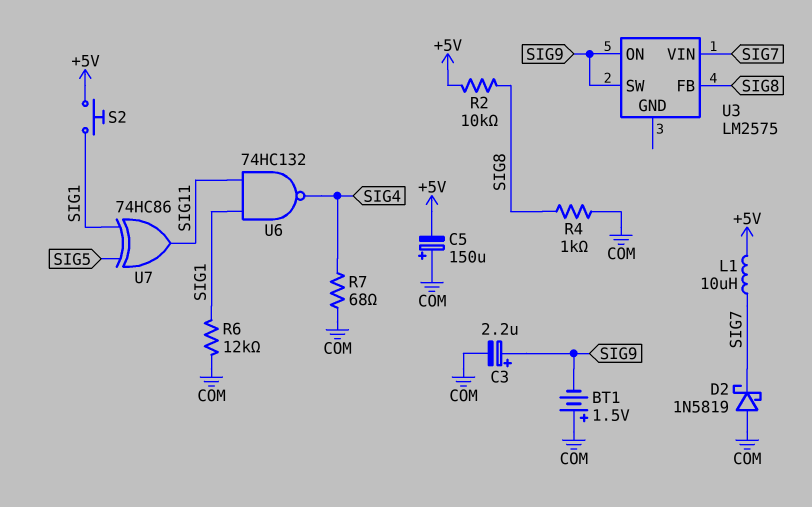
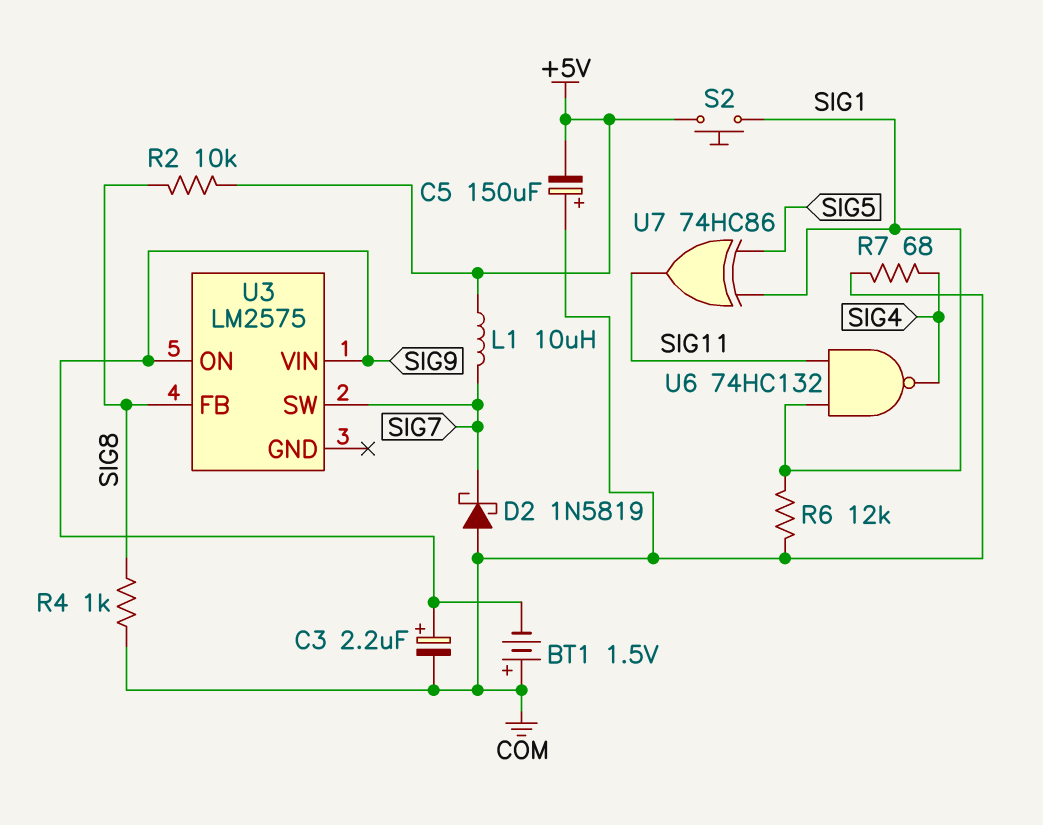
U3 pin SW: SIG9 -> SIG7
U3 pin VIN: SIG7 -> SIG9

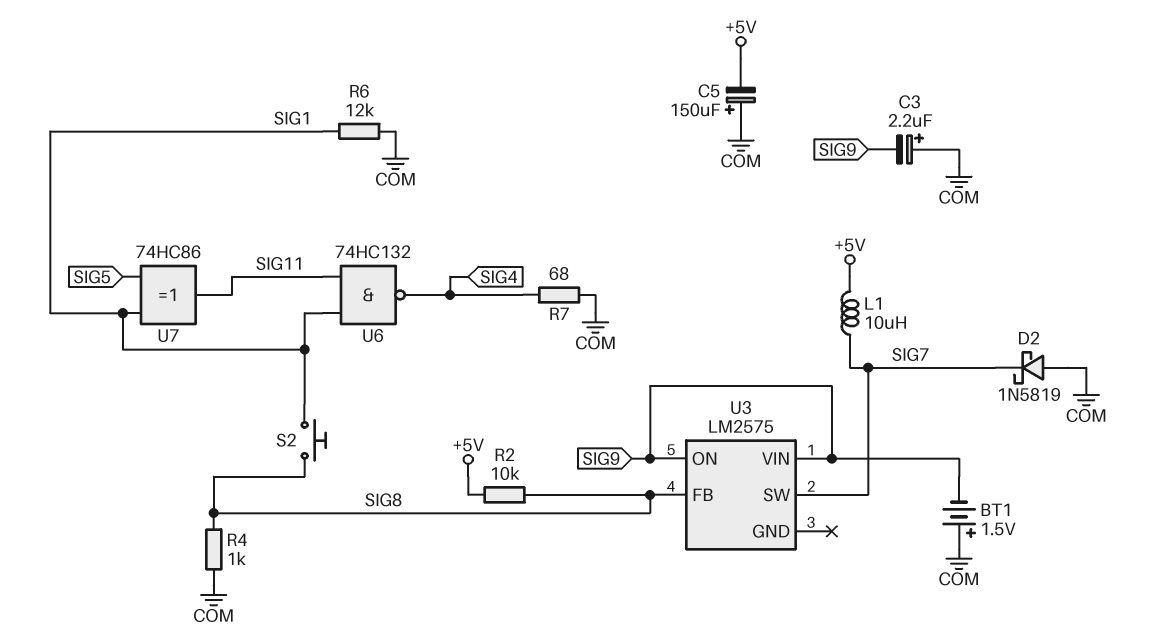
C3: 2.2uF (plus SIG9, minus COM) -> 2.2uF (plus COM, minus SIG9)
S2: button (+5V, SIG1) -> button (SIG1, SIG8)

